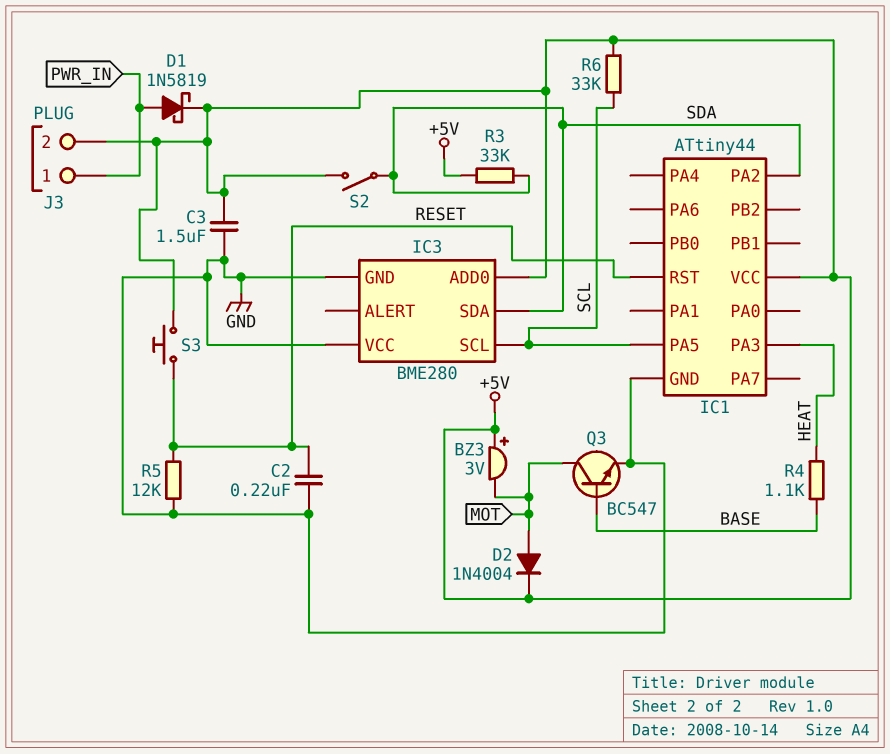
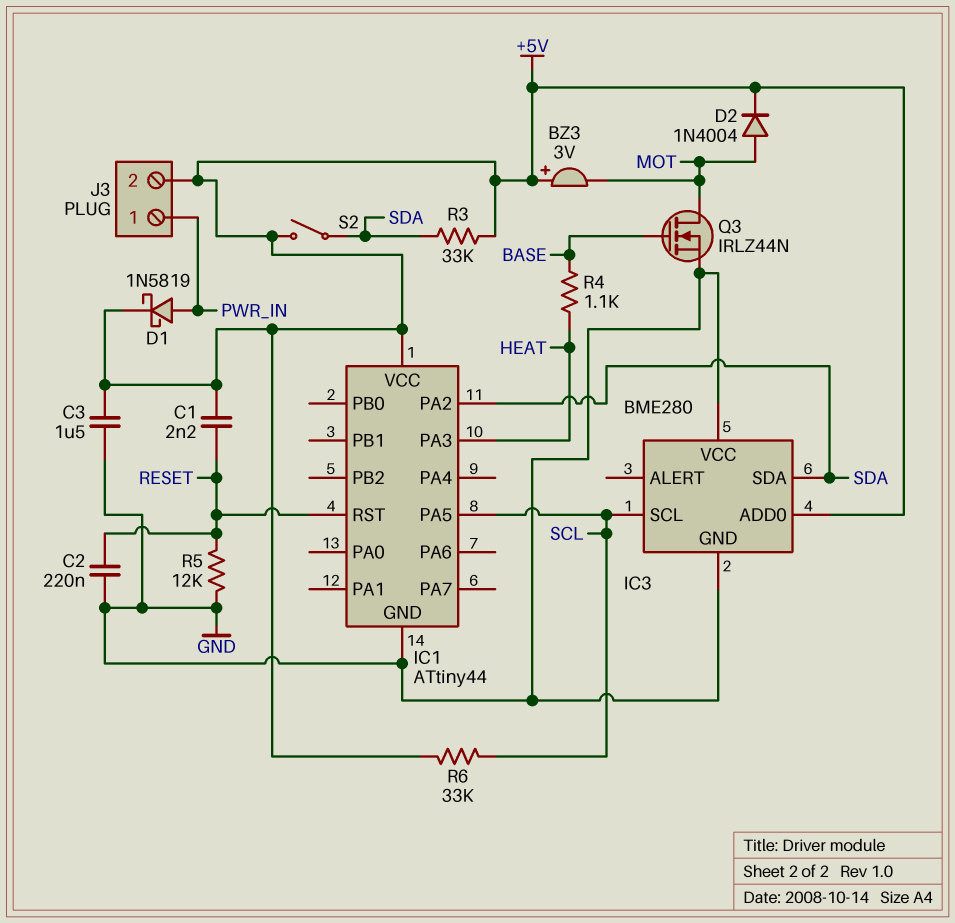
C1: none -> 2.2nF (+5V, RESET)
Q3: NPN BC547 (B BASE, C MOT, E GND) -> NMOS IRLZ44N (G BASE, D MOT, S GND)
S3: button (+5V, RESET) -> none

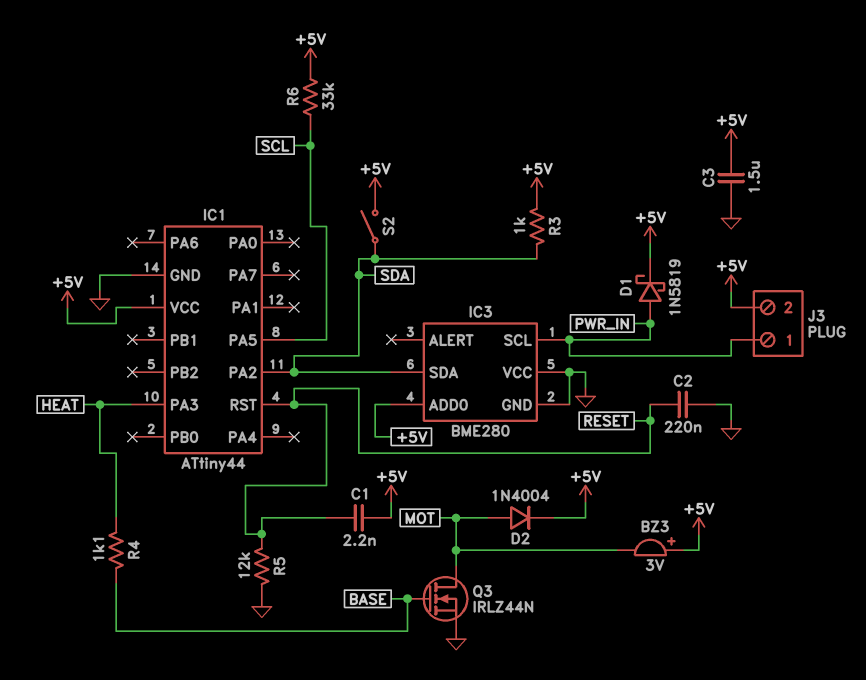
IC3 pin SCL: SCL -> PWR_IN
R3: 33k (+5V, SDA) -> 1k (+5V, SDA)

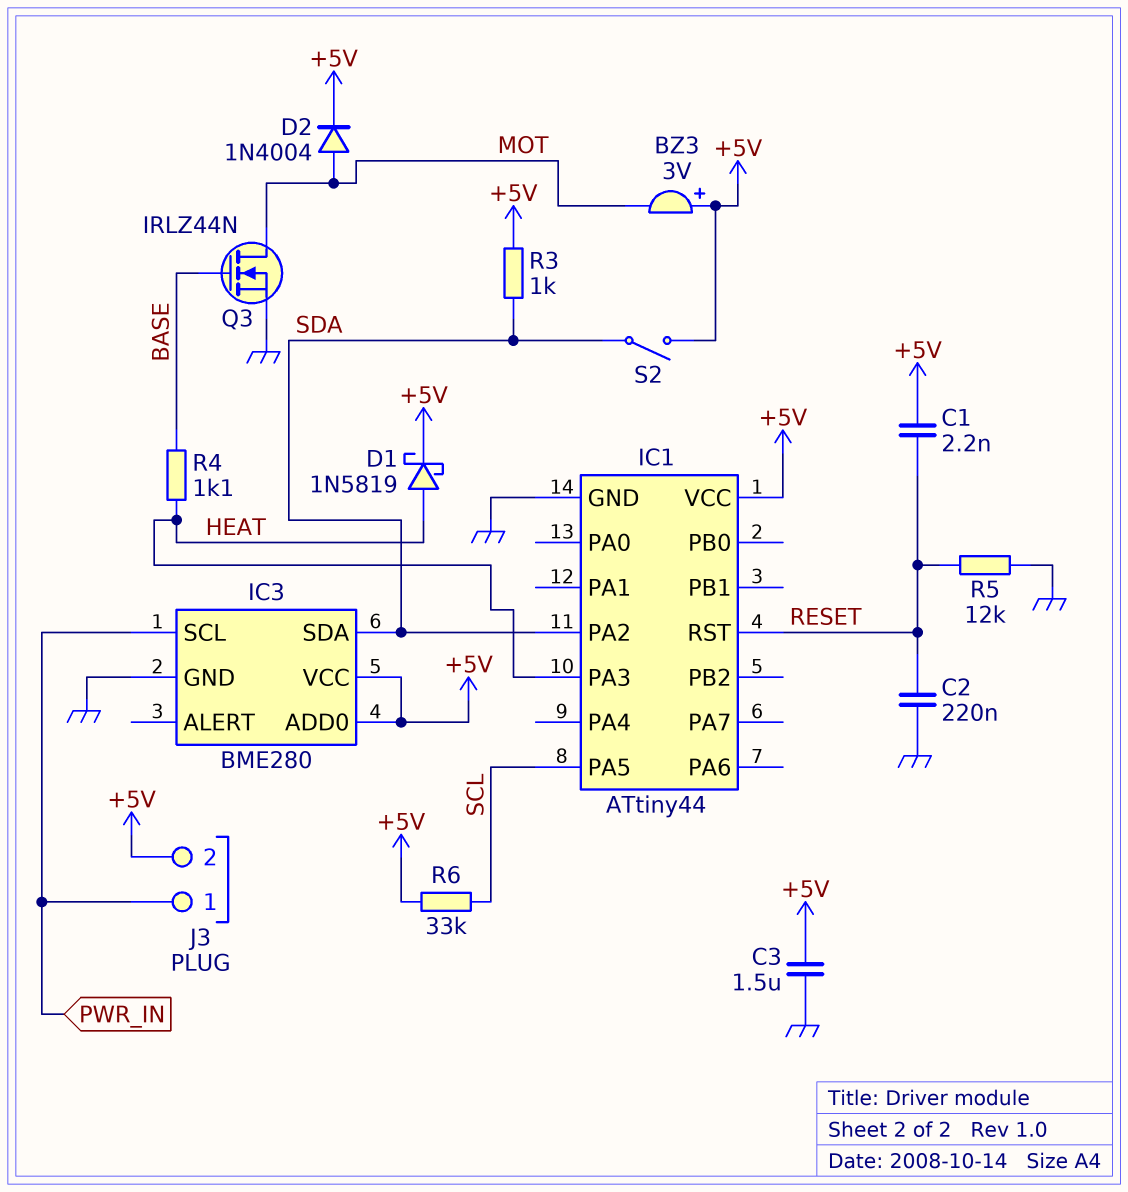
D1: schottky 1N5819 (A PWR_IN, K +5V) -> schottky 1N5819 (A HEAT, K +5V)
IC3 pin VCC: GND -> +5V

